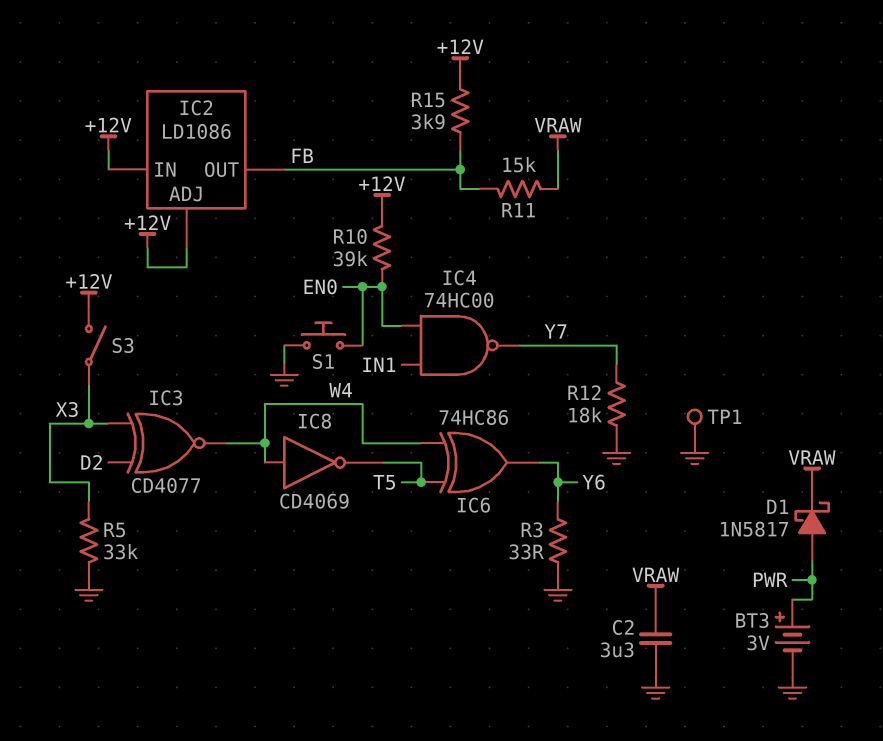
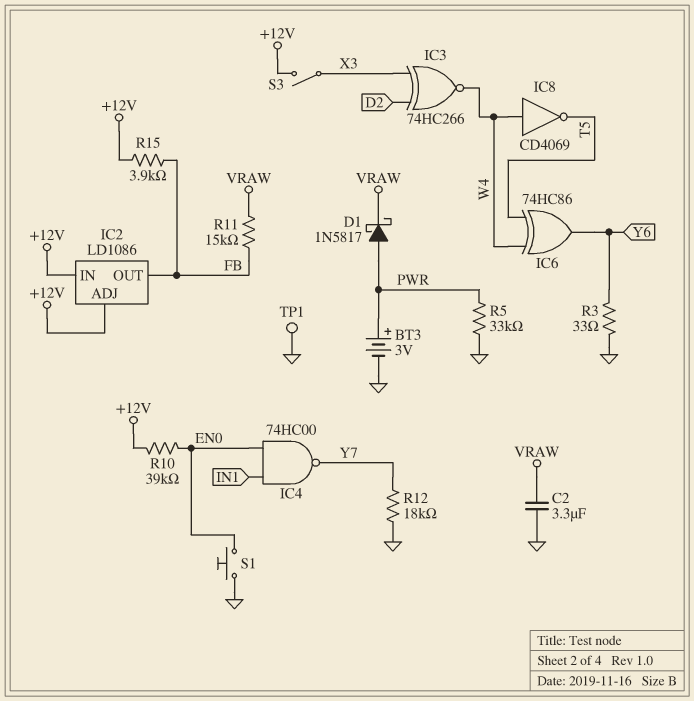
IC3: XNOR CD4077 (in D2, in X3, out W4) -> XNOR 74HC266 (in D2, in X3, out W4)
R5: 33k (GND, X3) -> 33k (GND, PWR)

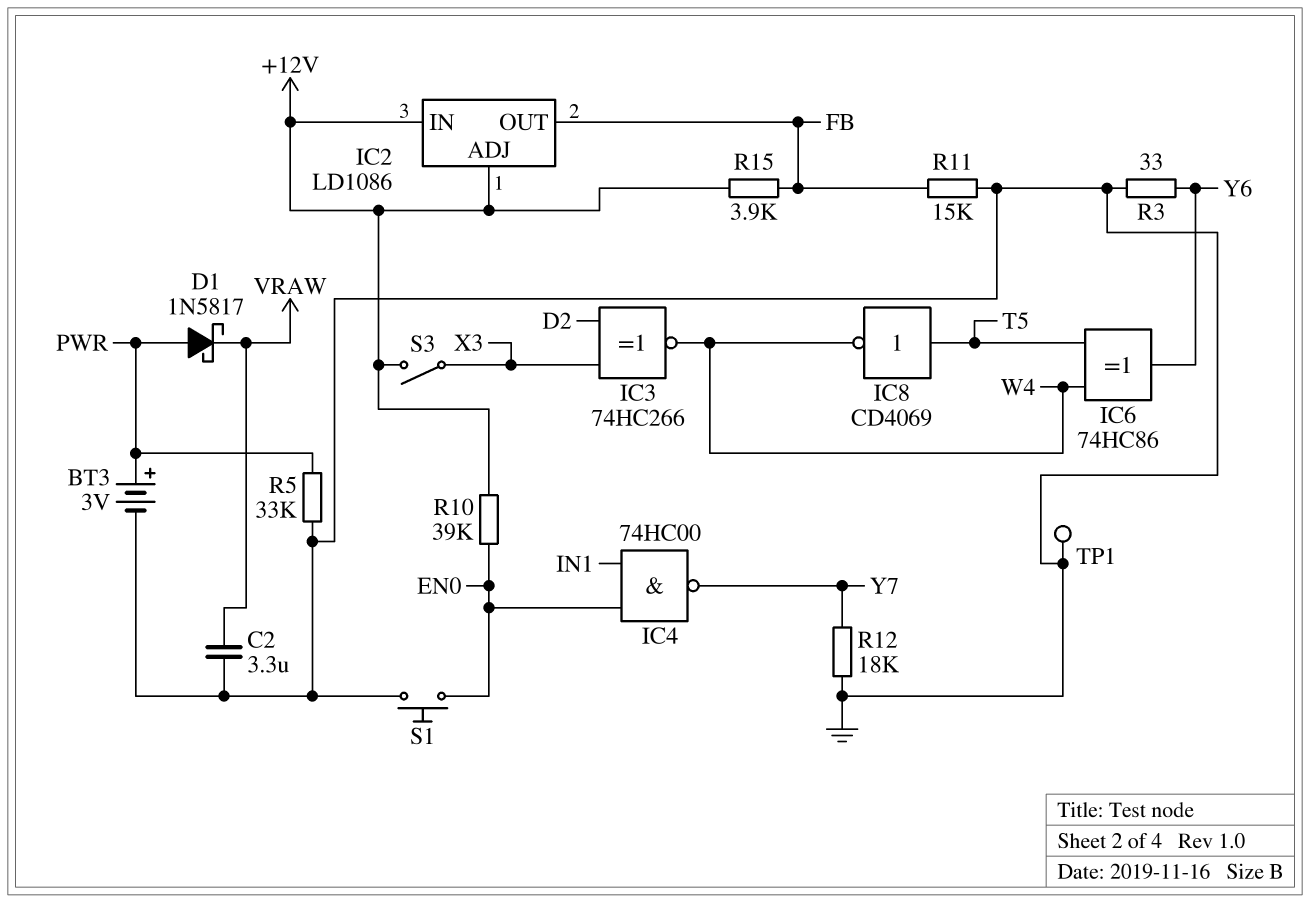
IC8: NOT CD4069 (in W4, out T5) -> NOT CD4069 (in T5, out W4)
R11: 15k (FB, VRAW) -> 15k (FB, GND)

